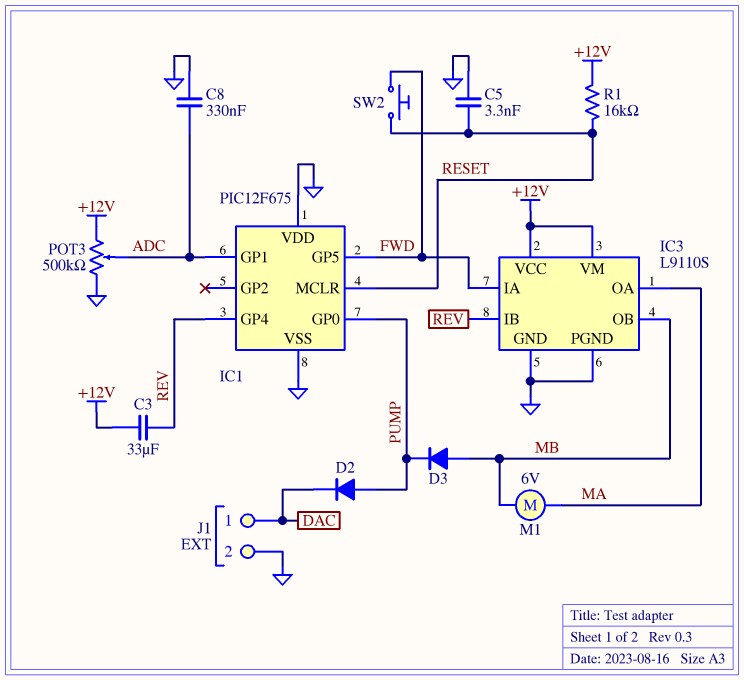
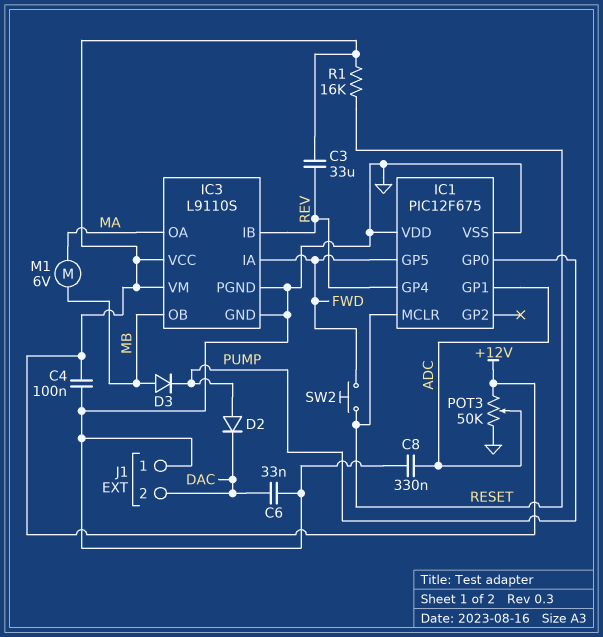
C4: none -> 100nF (+12V, GND)
C5: 3.3nF (GND, RESET) -> none
C6: none -> 33nF (DAC, GND)
J1 pin 1: DAC -> GND
J1 pin 2: GND -> DAC
POT3: 500k (+12V, GND, wiper ADC) -> 50k (+12V, GND, wiper ADC)

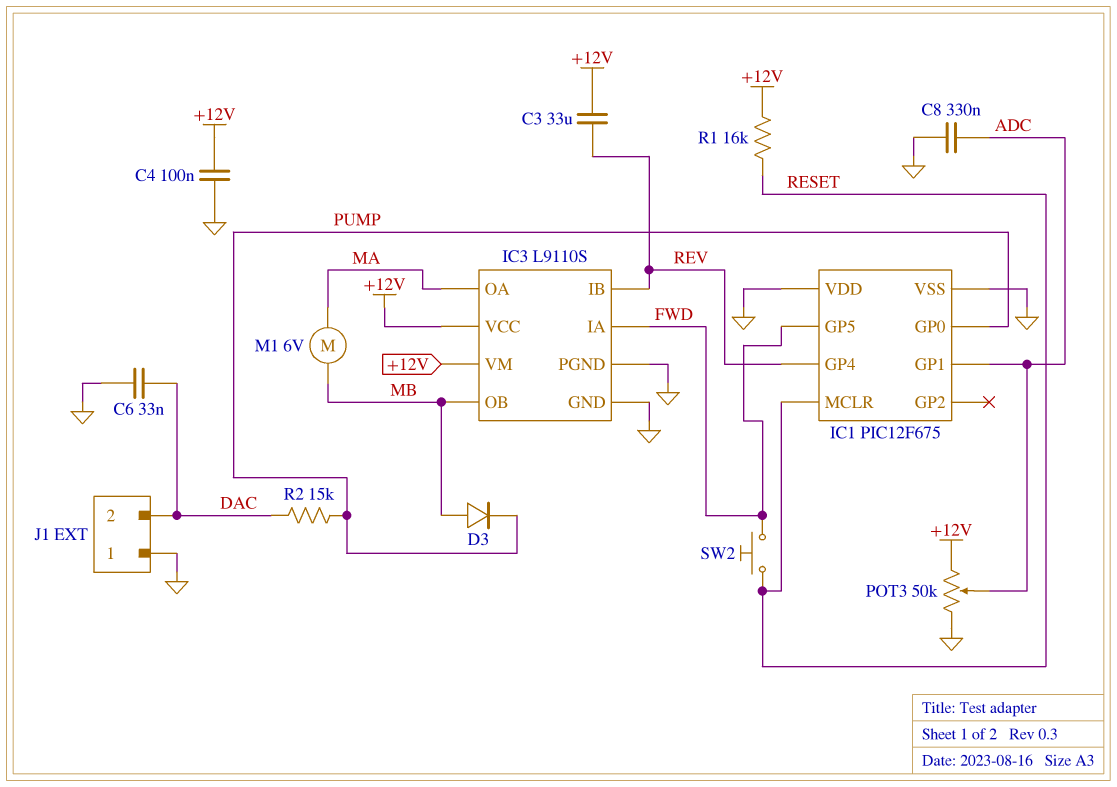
D2: diode (A PUMP, K DAC) -> none
R2: none -> 15k (DAC, PUMP)

